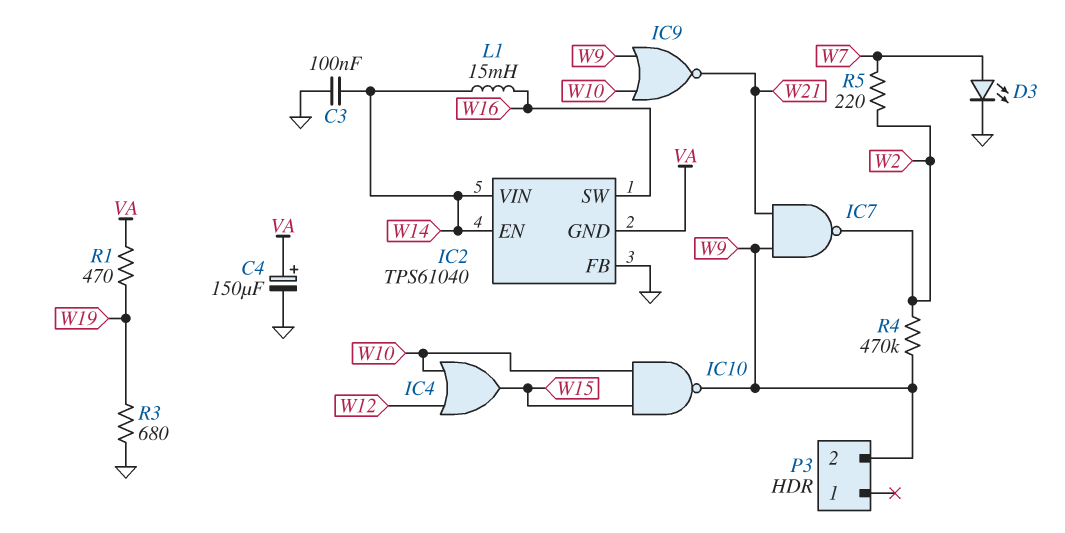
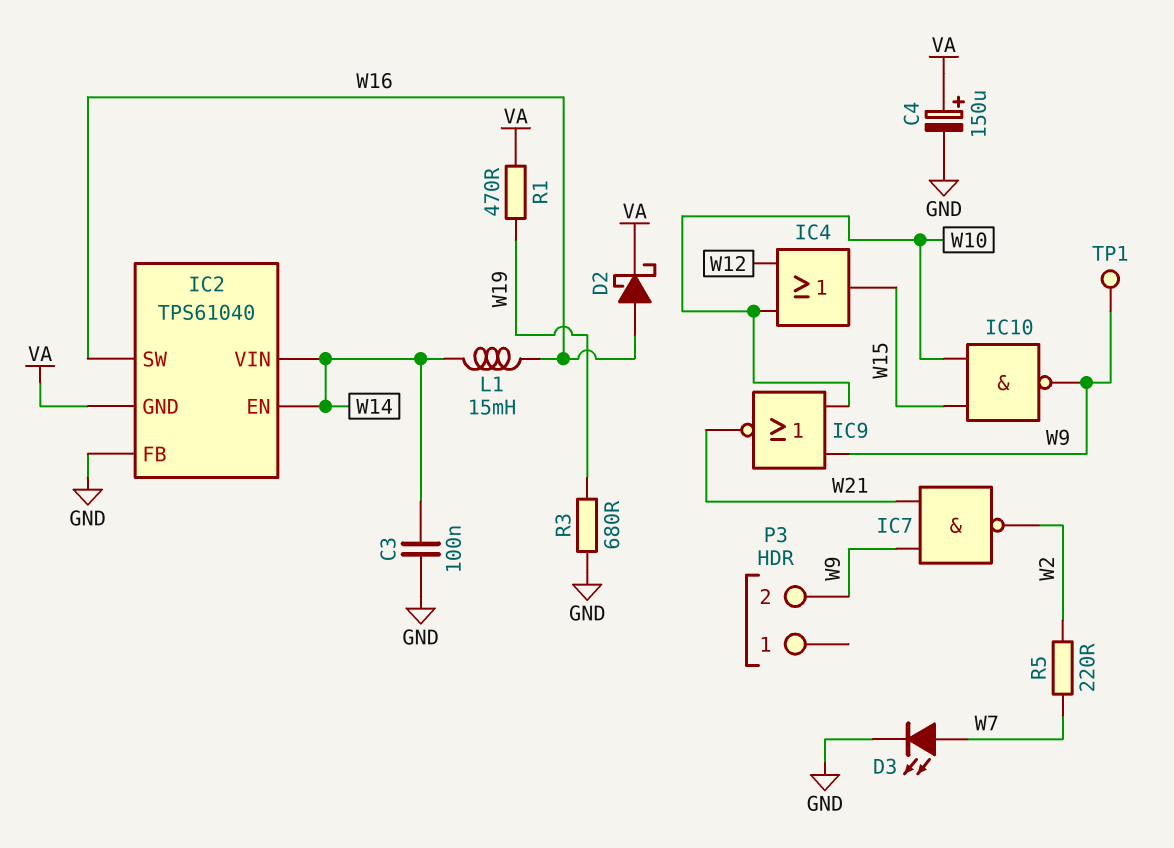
D2: none -> schottky (A W16, K VA)
R4: 470k (W2, W9) -> none
TP1: none -> test point (W9)

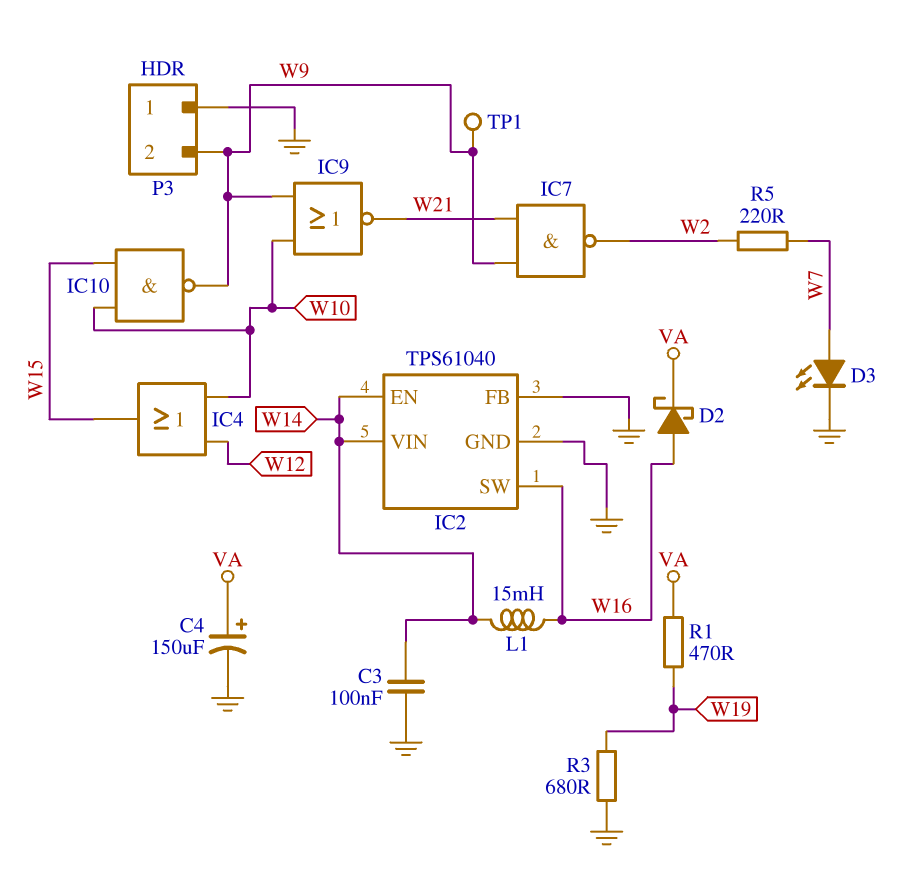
IC2 pin GND: VA -> GND
P3 pin 1: none -> GND

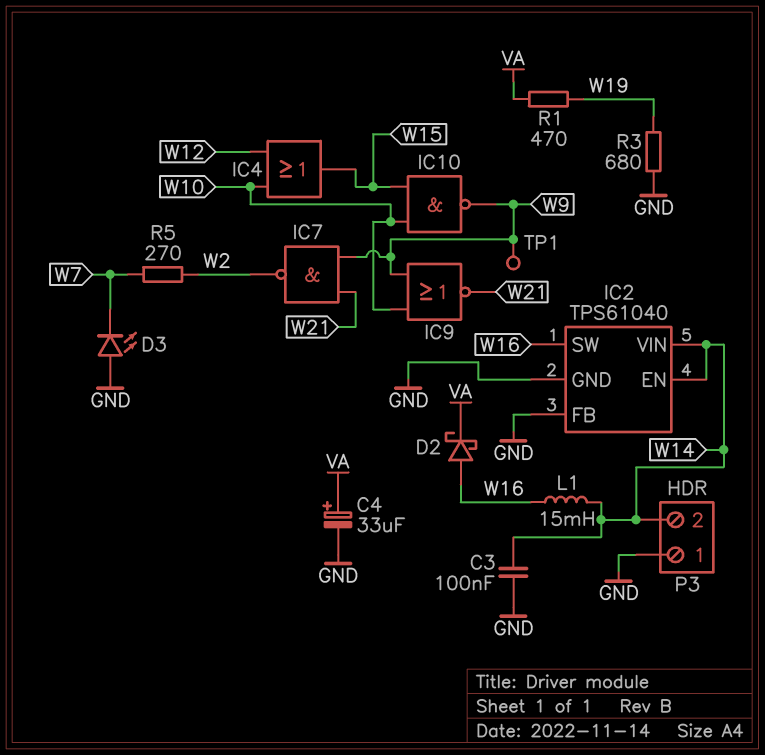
C4: 150uF (plus VA, minus GND) -> 33uF (plus VA, minus GND)
D3: LED (A W7, K GND) -> LED (A GND, K W7)
P3 pin 2: W9 -> W14
R5: 220 (W2, W7) -> 270 (W2, W7)

